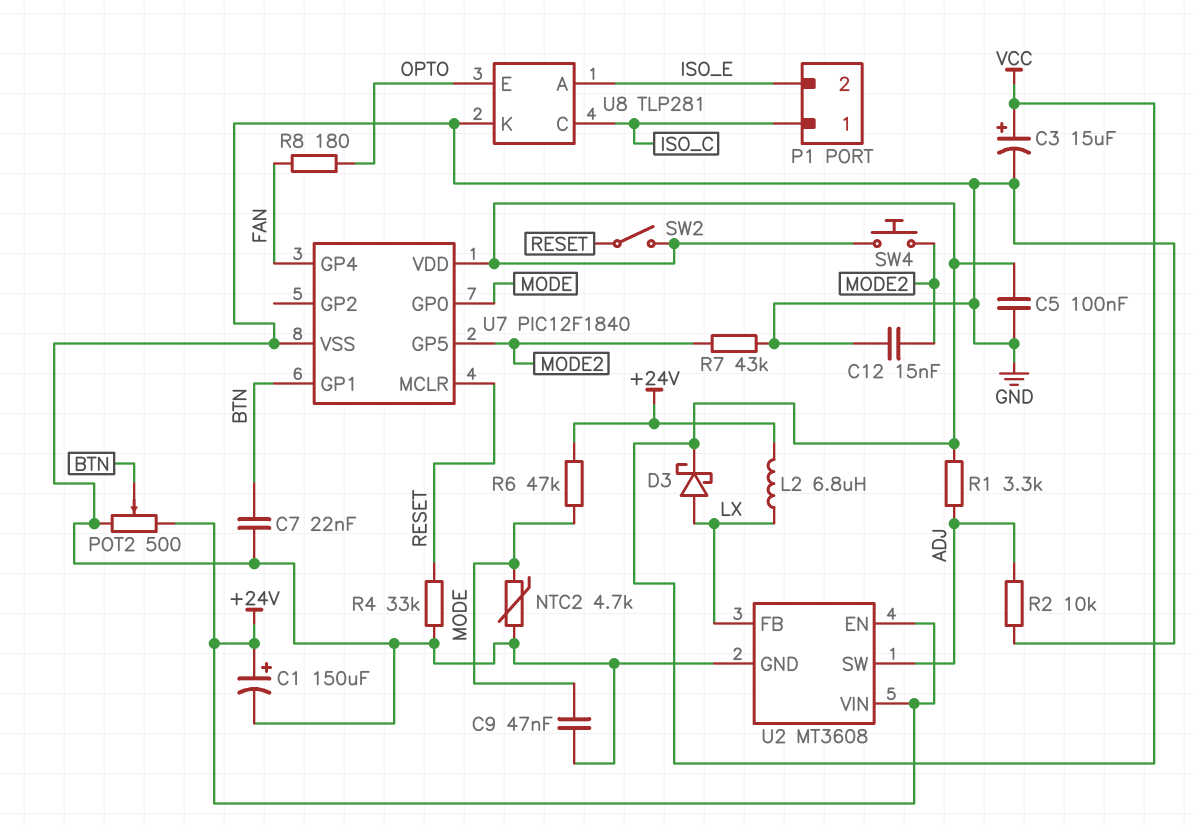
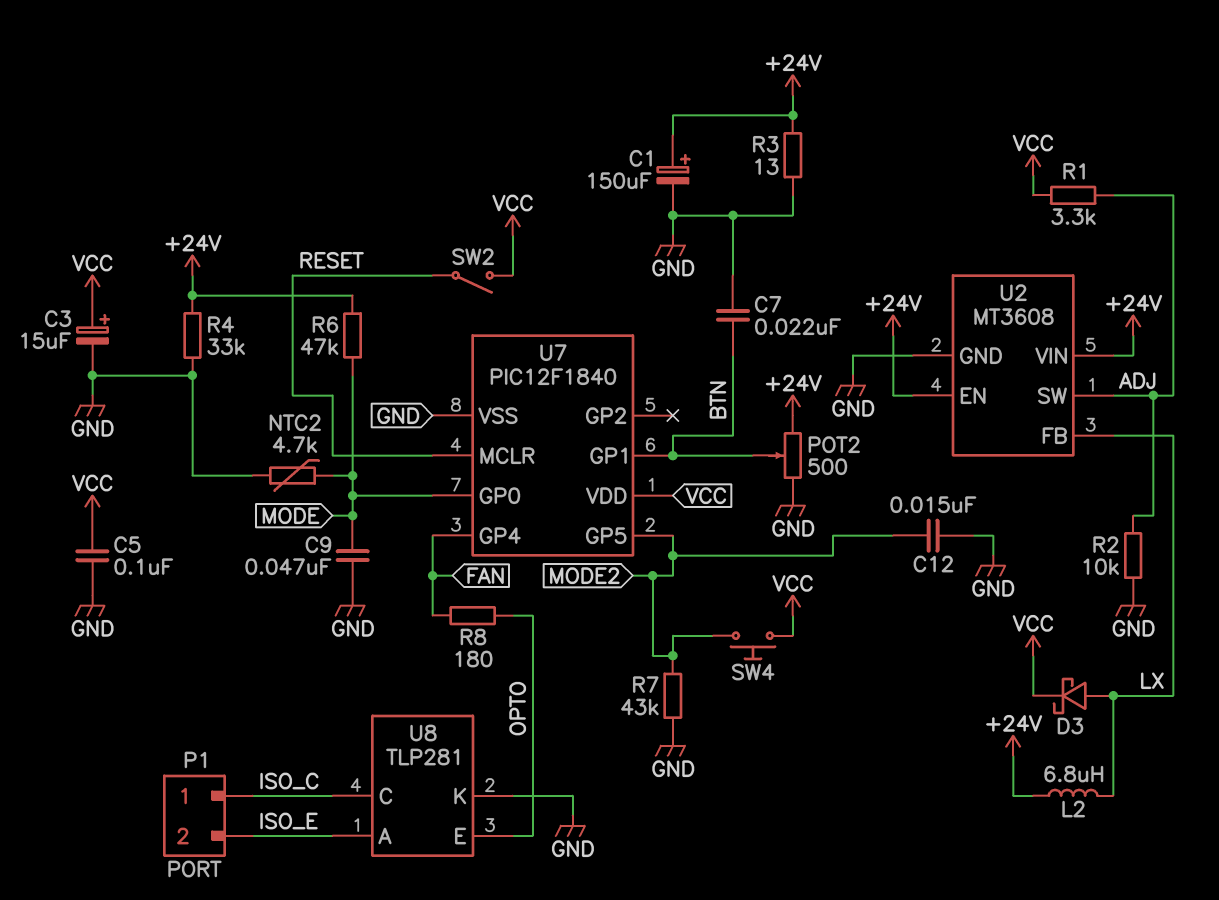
R3: none -> 13 (+24V, GND)
R4: 33k (GND, RESET) -> 33k (+24V, GND)

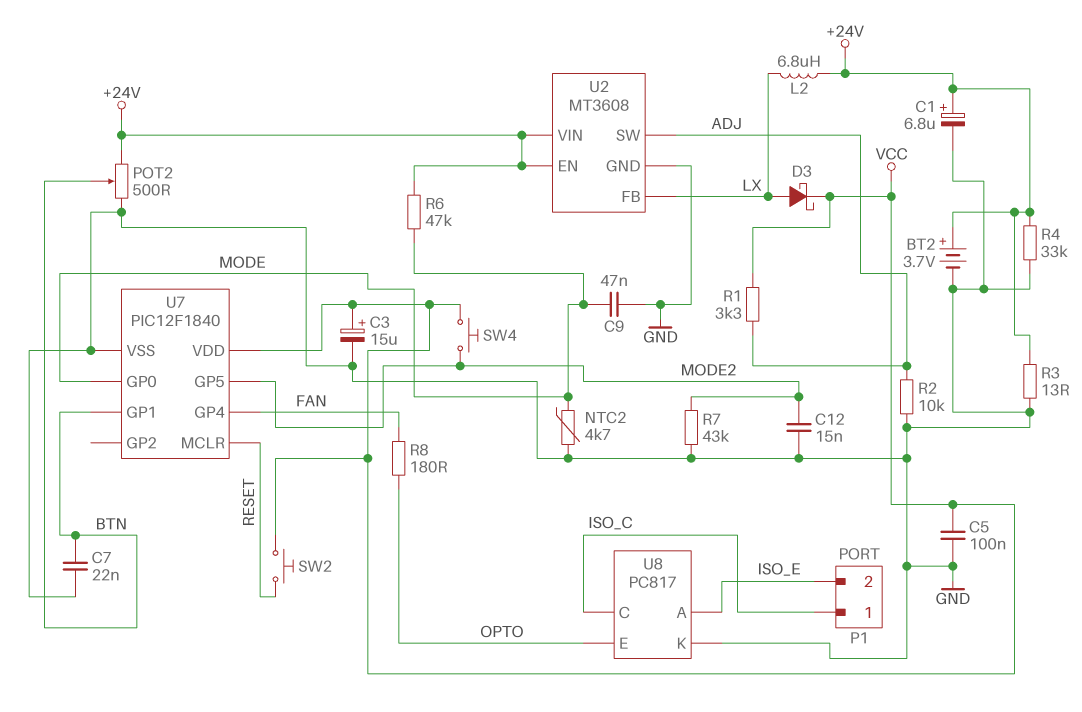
BT2: none -> 3.7V (plus +24V, minus GND)
C1: 150uF (plus +24V, minus GND) -> 6.8uF (plus +24V, minus GND)
SW2: switch (RESET, VCC) -> button (RESET, VCC)
U8: TLP281 -> PC817

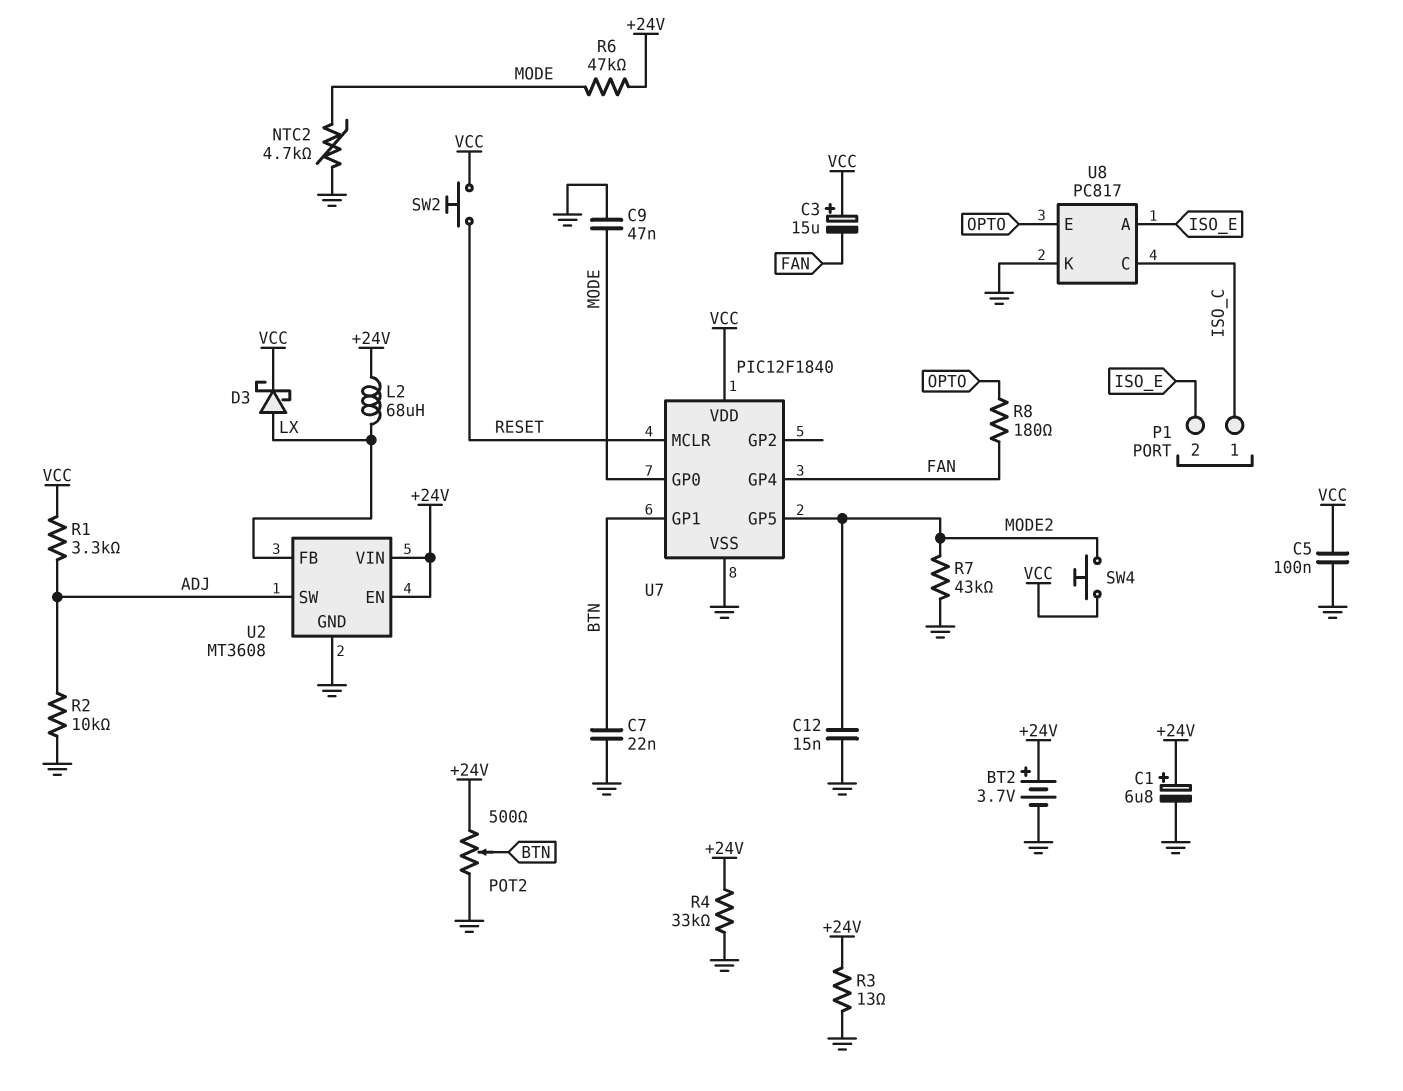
C3: 15uF (plus VCC, minus GND) -> 15uF (plus VCC, minus FAN)
L2: 6.8uH (+24V, LX) -> 68uH (+24V, LX)

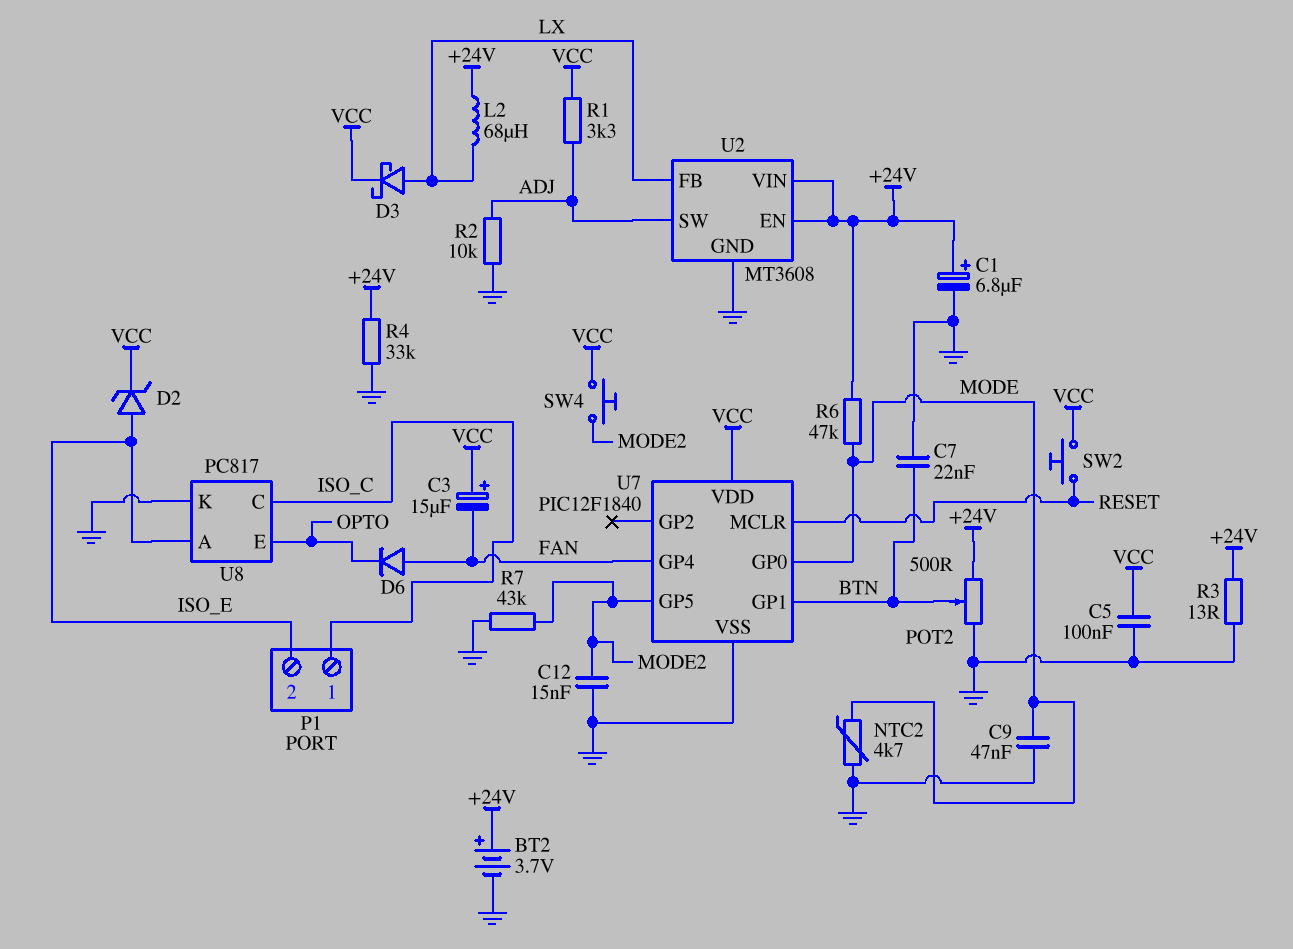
D2: none -> zener (A ISO_E, K VCC)
D6: none -> diode (A FAN, K OPTO)
R8: 180 (FAN, OPTO) -> none

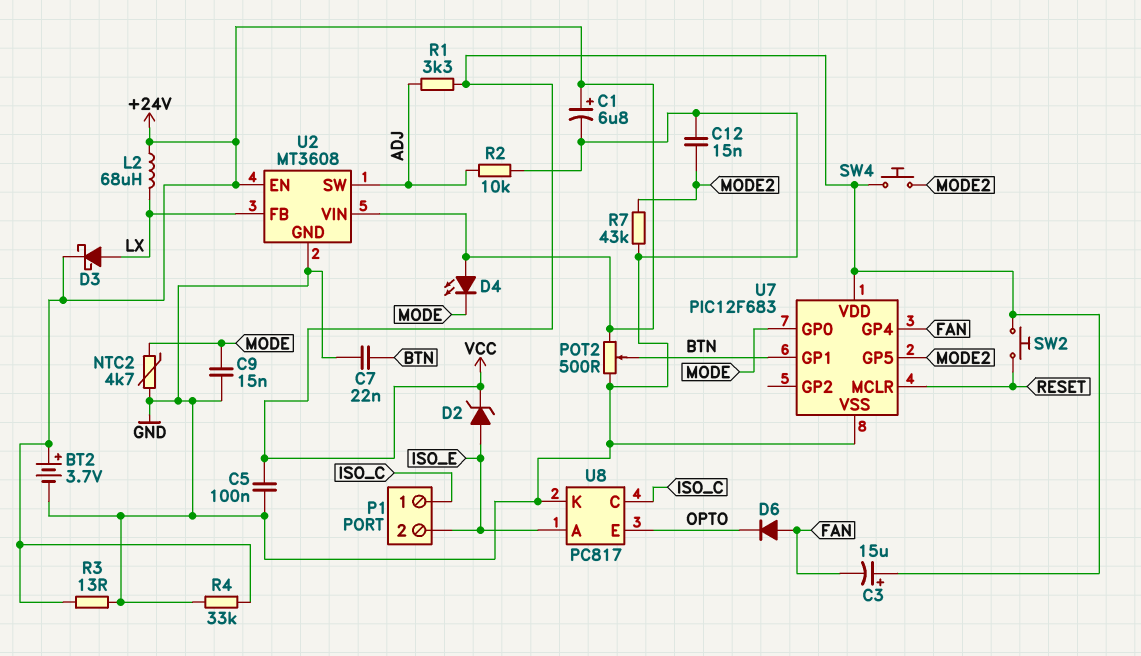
C9: 47nF (GND, MODE) -> 15nF (GND, MODE)
D3: schottky (A LX, K VCC) -> schottky (A LX, K +24V)
D4: none -> LED (A +24V, K MODE)
R6: 47k (+24V, MODE) -> none
U7: PIC12F1840 -> PIC12F683

